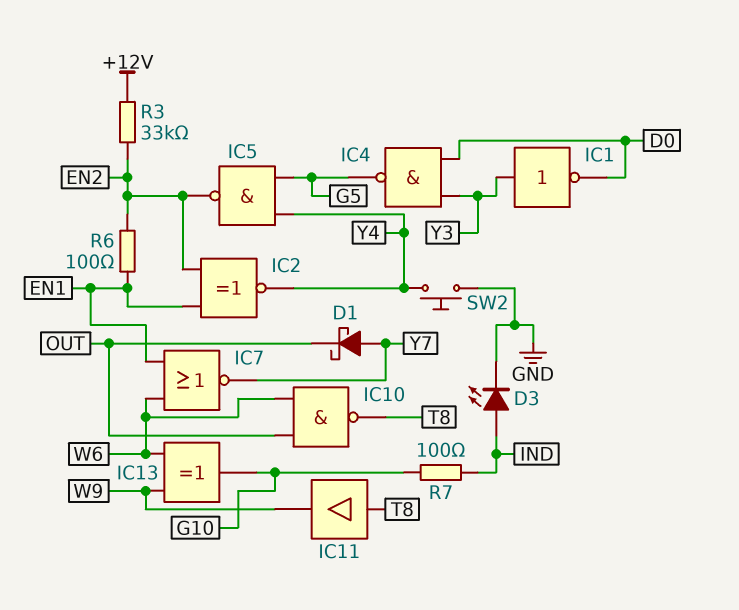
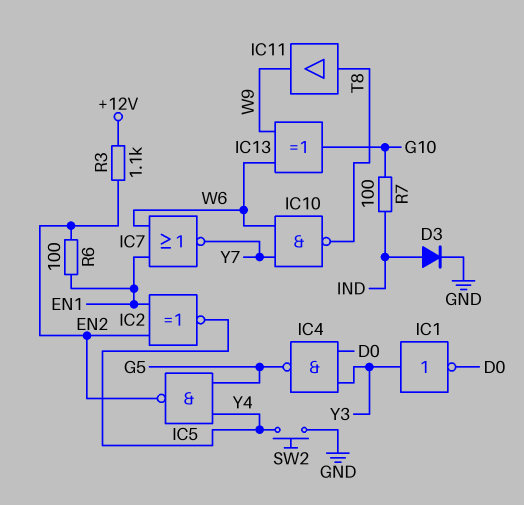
D1: schottky (A Y7, K OUT) -> none
D3: LED (A IND, K GND) -> diode (A IND, K GND)
IC10: NAND (in OUT, in W6, out T8) -> NAND (in W6, in Y7, out T8)
R3: 33k (+12V, EN2) -> 1.1k (+12V, EN2)

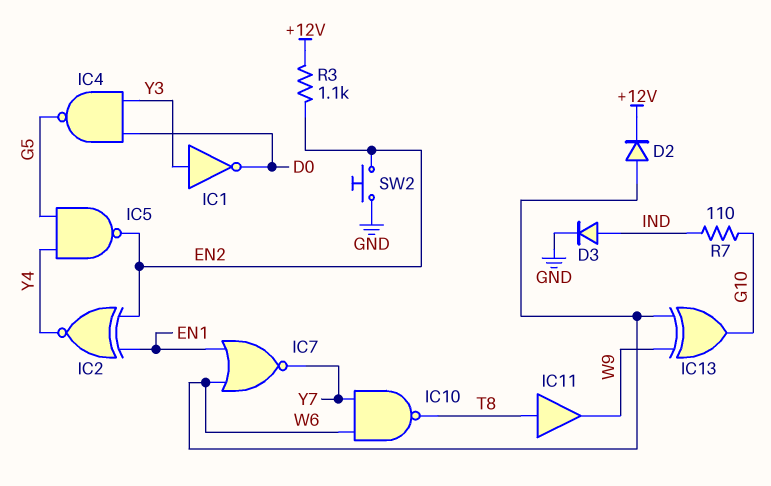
D2: none -> diode (A W6, K +12V)
R6: 100 (EN1, EN2) -> none
R7: 100 (G10, IND) -> 110 (G10, IND)
SW2: button (GND, Y4) -> button (EN2, GND)

